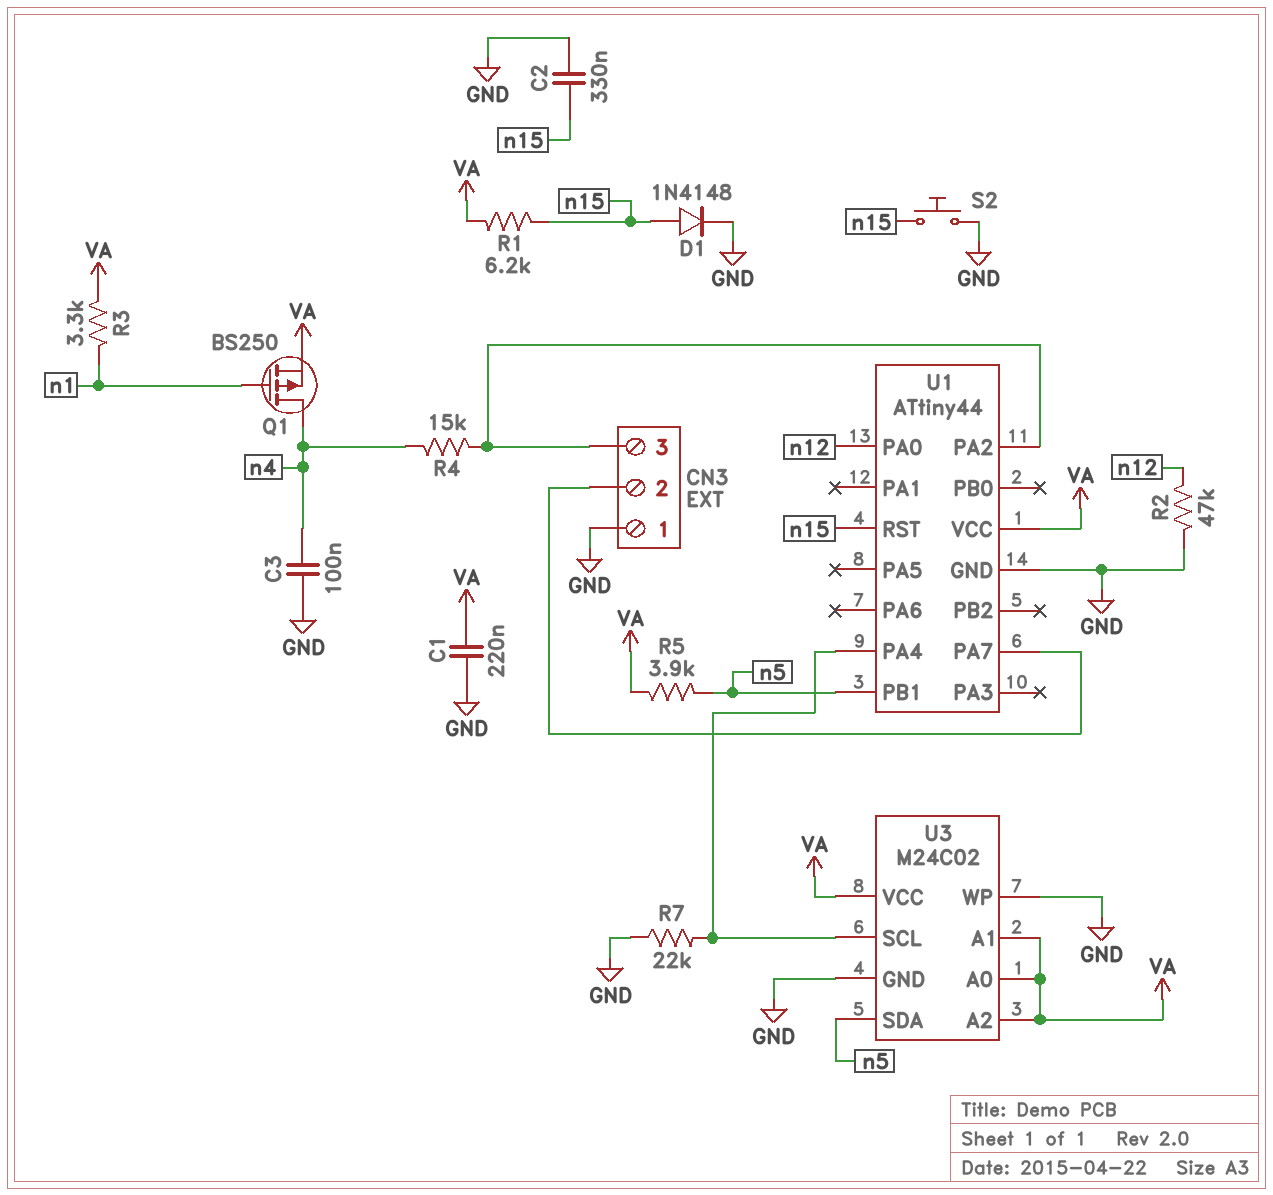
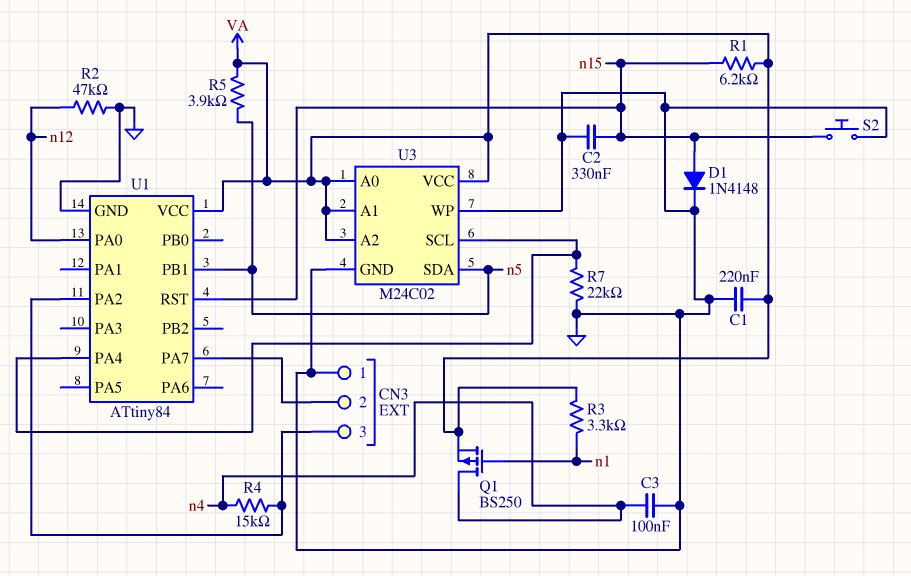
U1: ATtiny44 -> ATtiny84

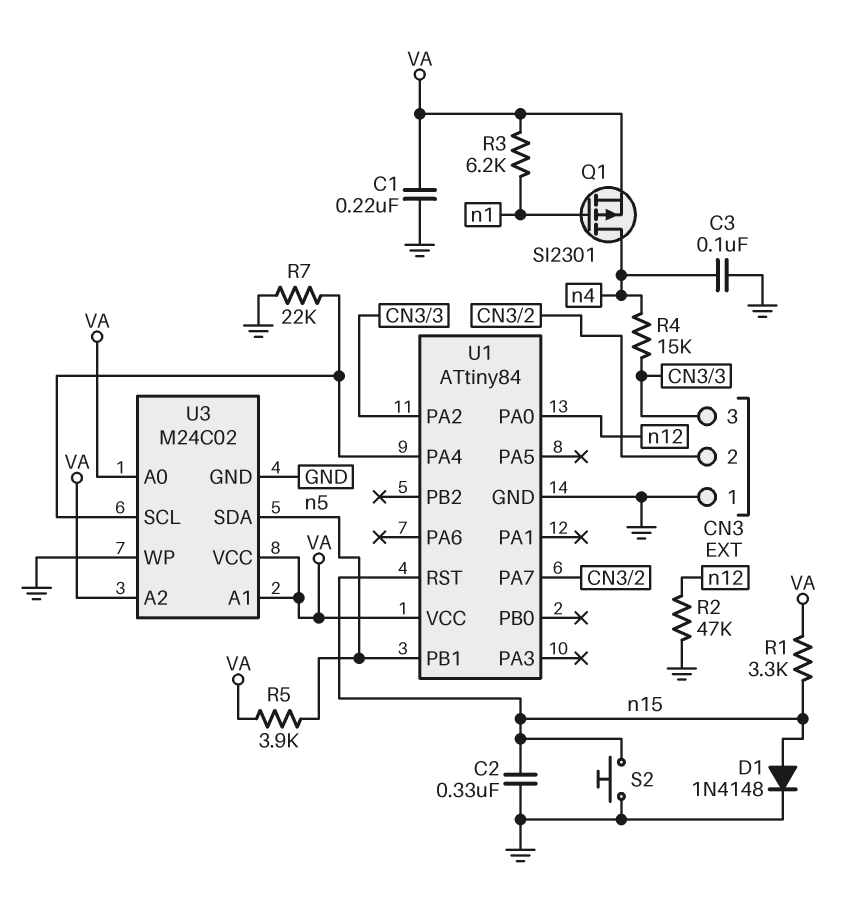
Q1: PMOS BS250 (G n1, D n4, S VA) -> PMOS SI2301 (G n1, D n4, S VA)
R1: 6.2k (VA, n15) -> 3.3k (VA, n15)
R3: 3.3k (VA, n1) -> 6.2k (VA, n1)

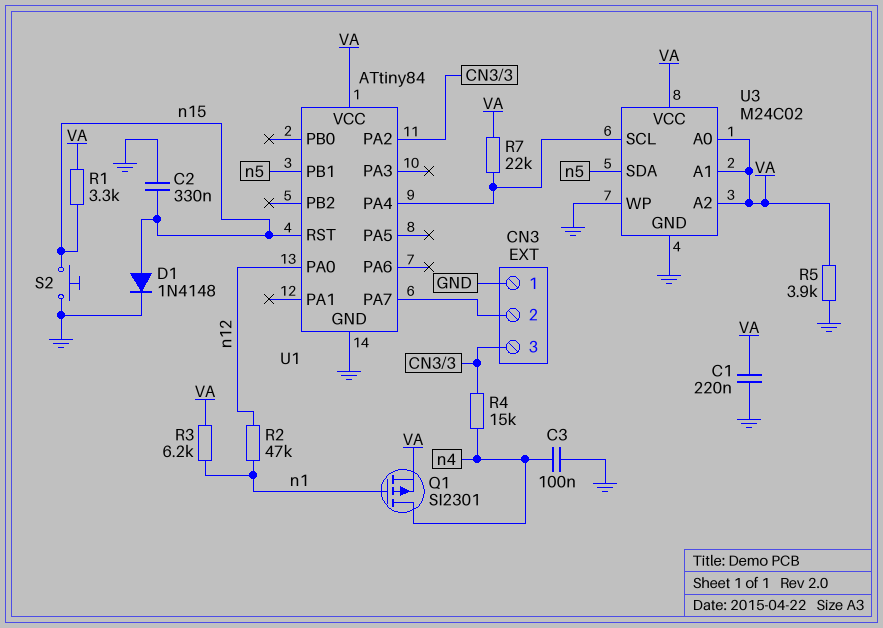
R2: 47k (GND, n12) -> 47k (n1, n12)
R5: 3.9k (VA, n5) -> 3.9k (GND, VA)
R7: 22k (GND, U1/PA4) -> 22k (U1/PA4, VA)

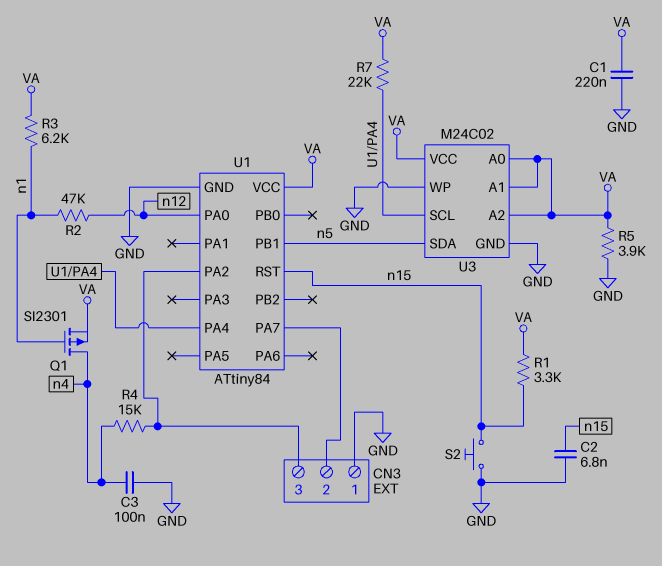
C2: 330nF (GND, n15) -> 6.8nF (GND, n15)
D1: diode 1N4148 (A n15, K GND) -> none

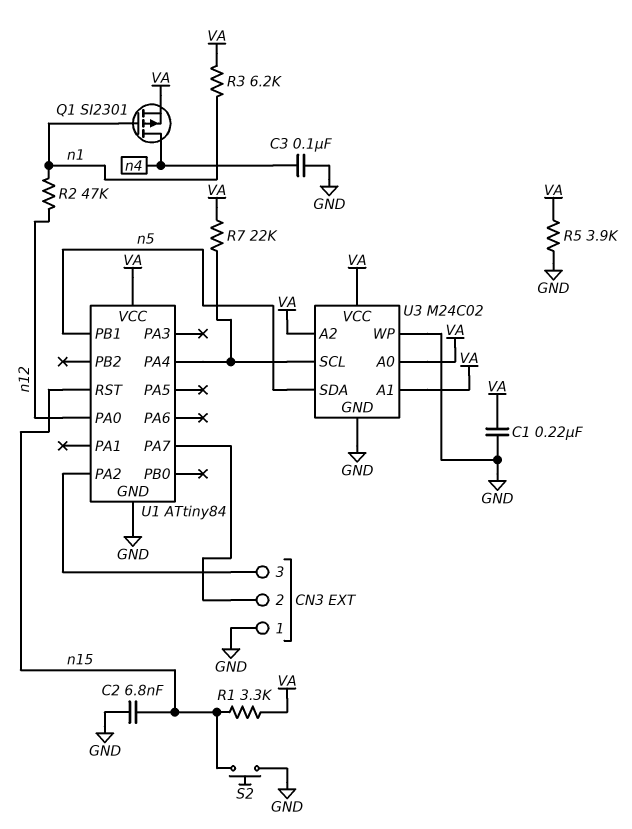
R4: 15k (CN3/3, n4) -> none

